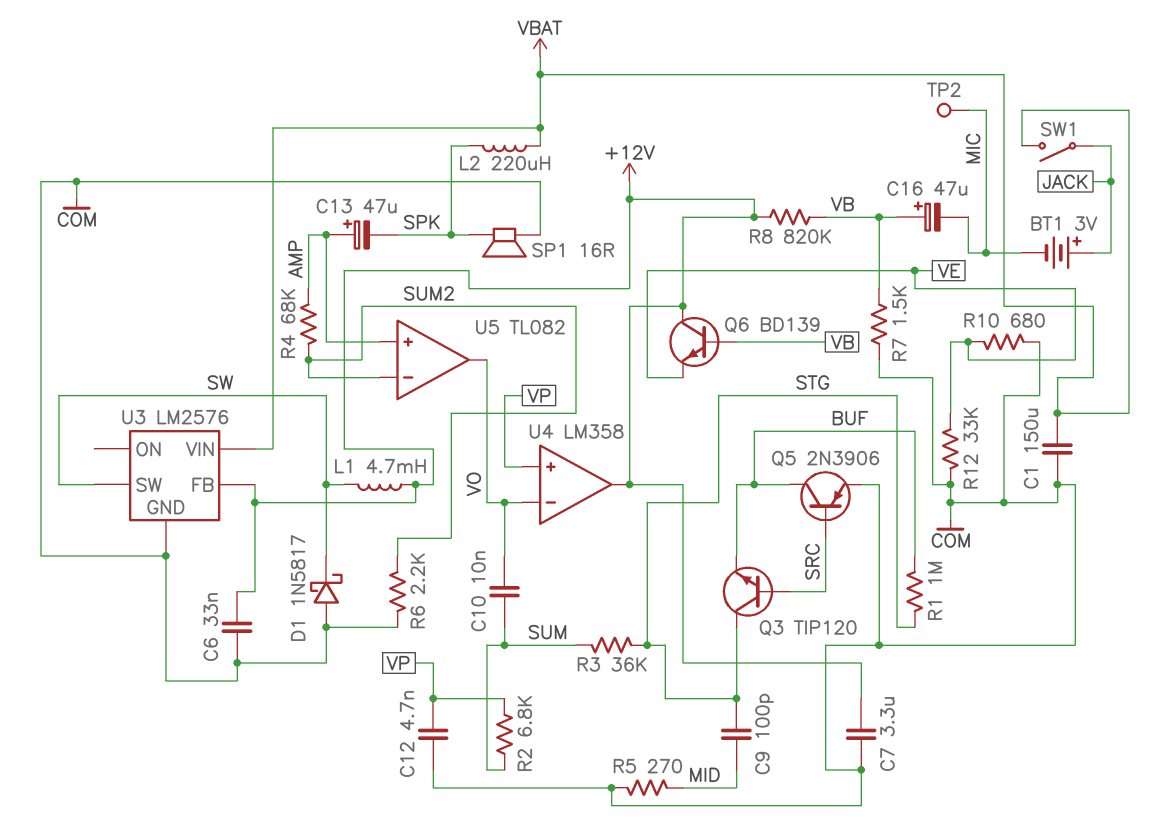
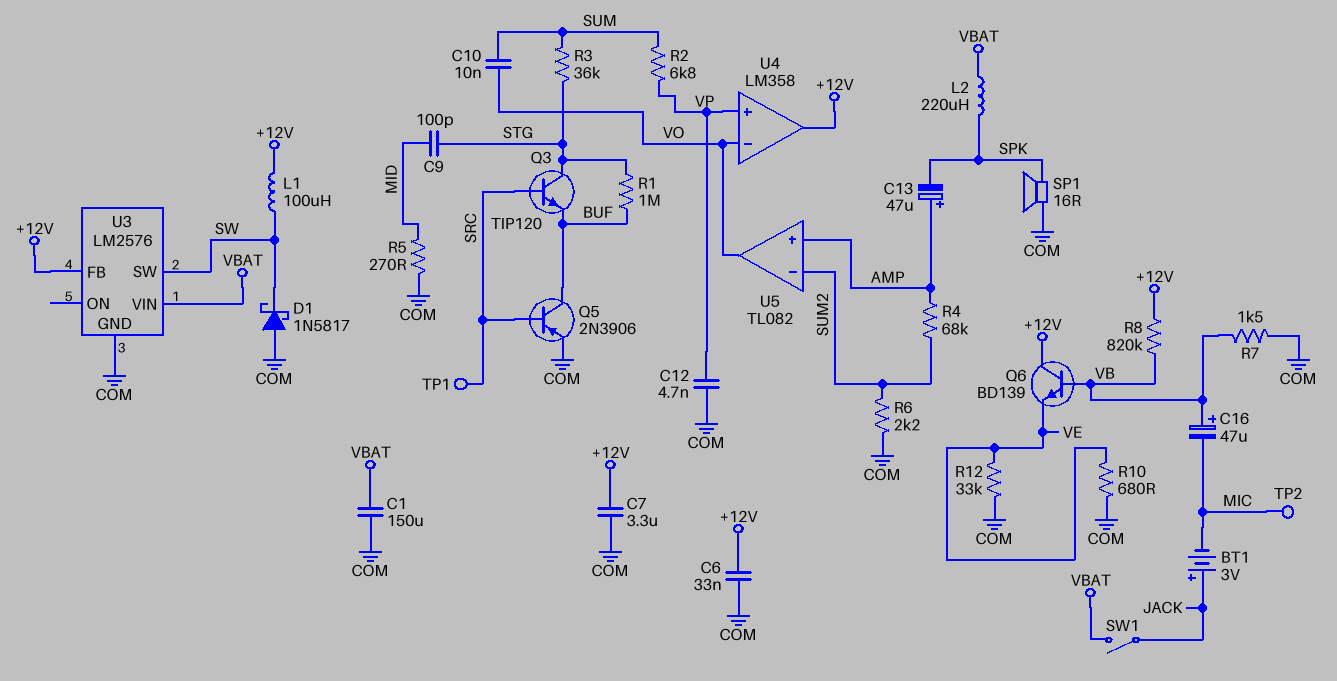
L1: 4.7mH (+12V, SW) -> 100uH (+12V, SW)
TP1: none -> test point (SRC)

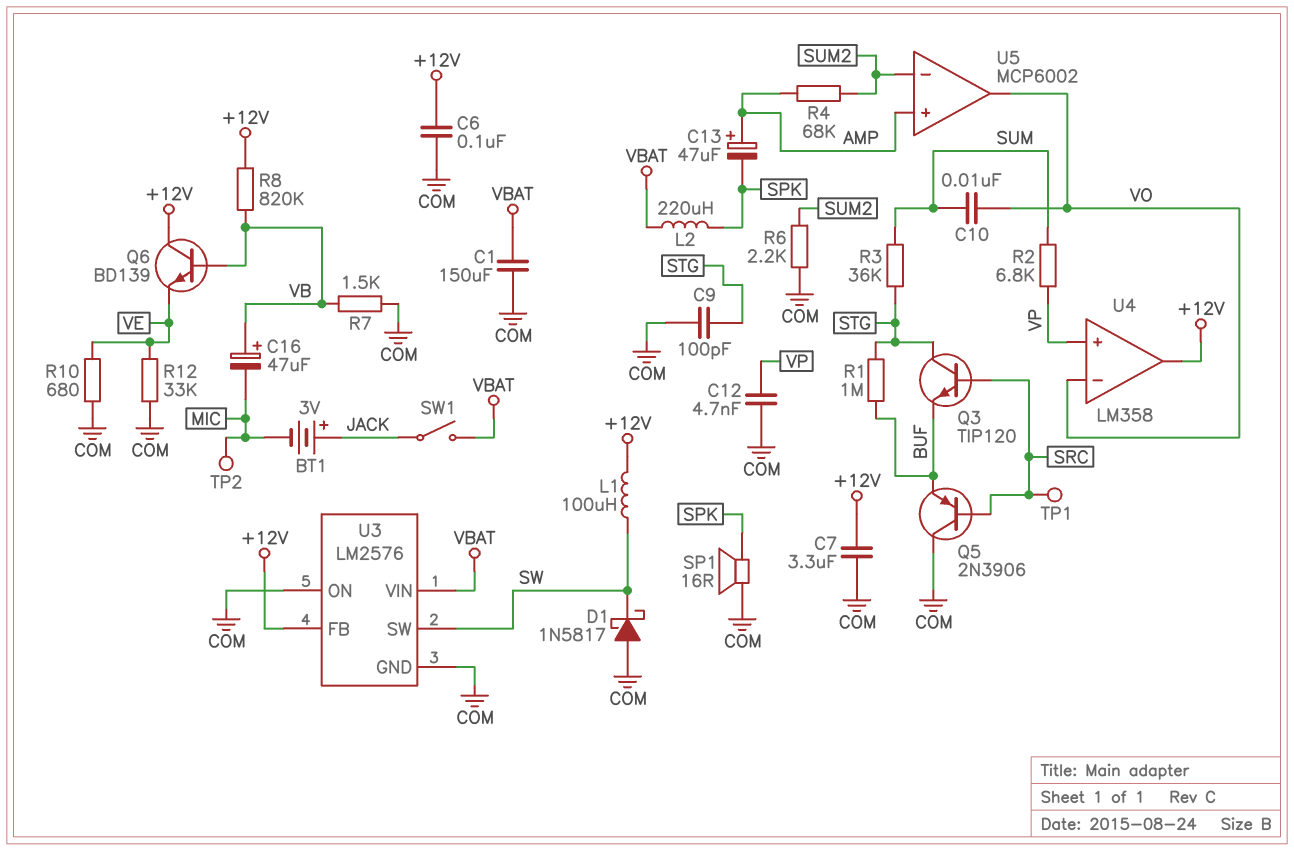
C6: 33nF (+12V, COM) -> 100nF (+12V, COM)
C9: 100pF (MID, STG) -> 100pF (COM, STG)
Q5: PNP 2N3906 (B SRC, C BUF, E COM) -> PNP 2N3906 (B SRC, C COM, E BUF)
R5: 270 (COM, MID) -> none
U3 pin ON: none -> COM
U5: TL082 -> MCP6002

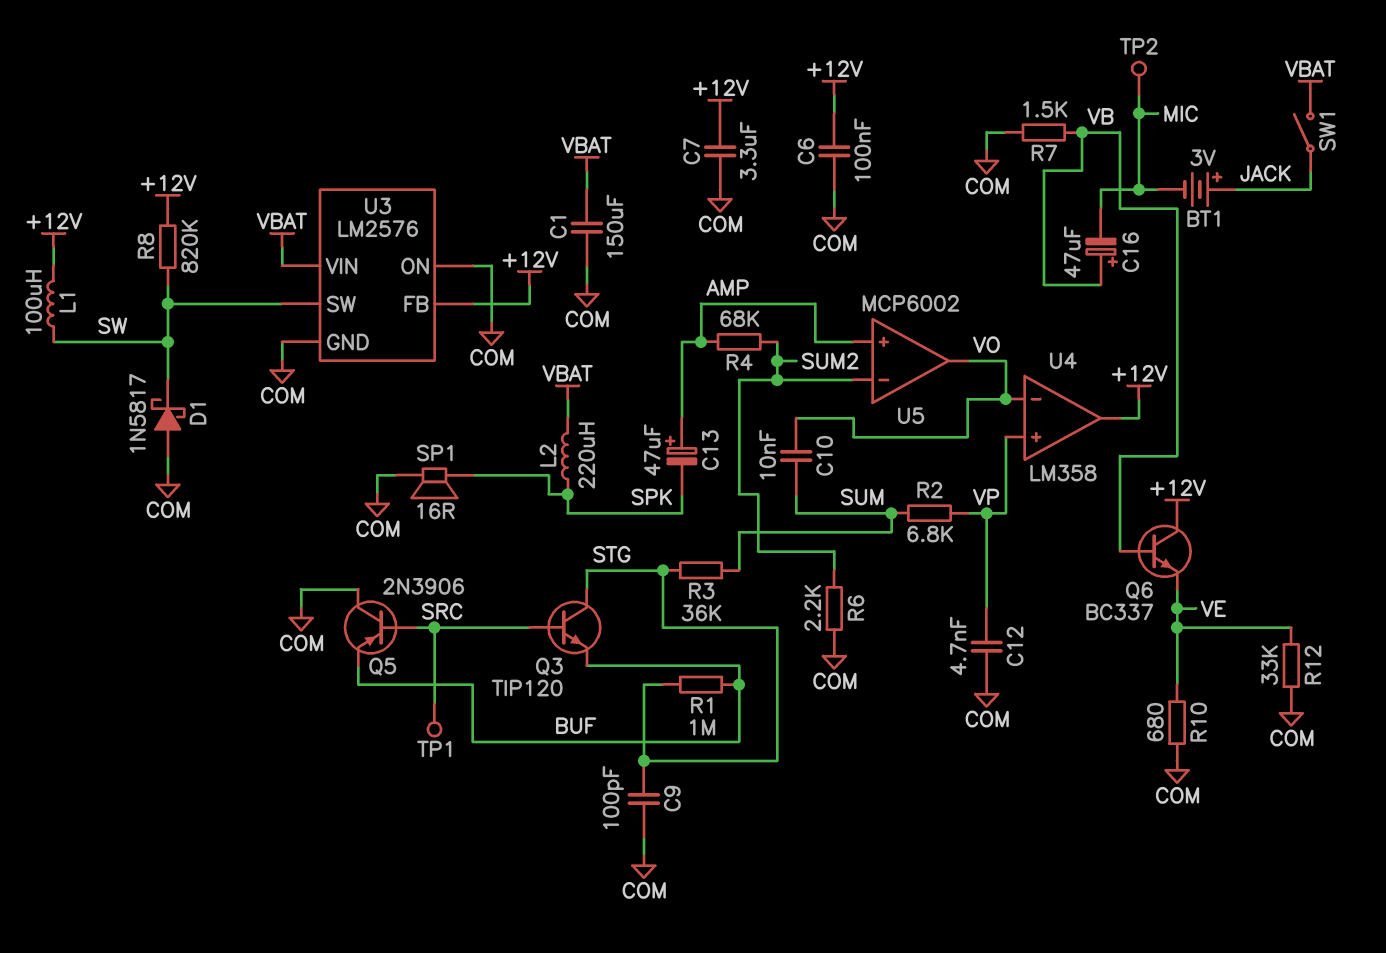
Q6: NPN BD139 (B VB, C +12V, E VE) -> NPN BC337 (B VB, C +12V, E VE)
R8: 820k (+12V, VB) -> 820k (+12V, SW)

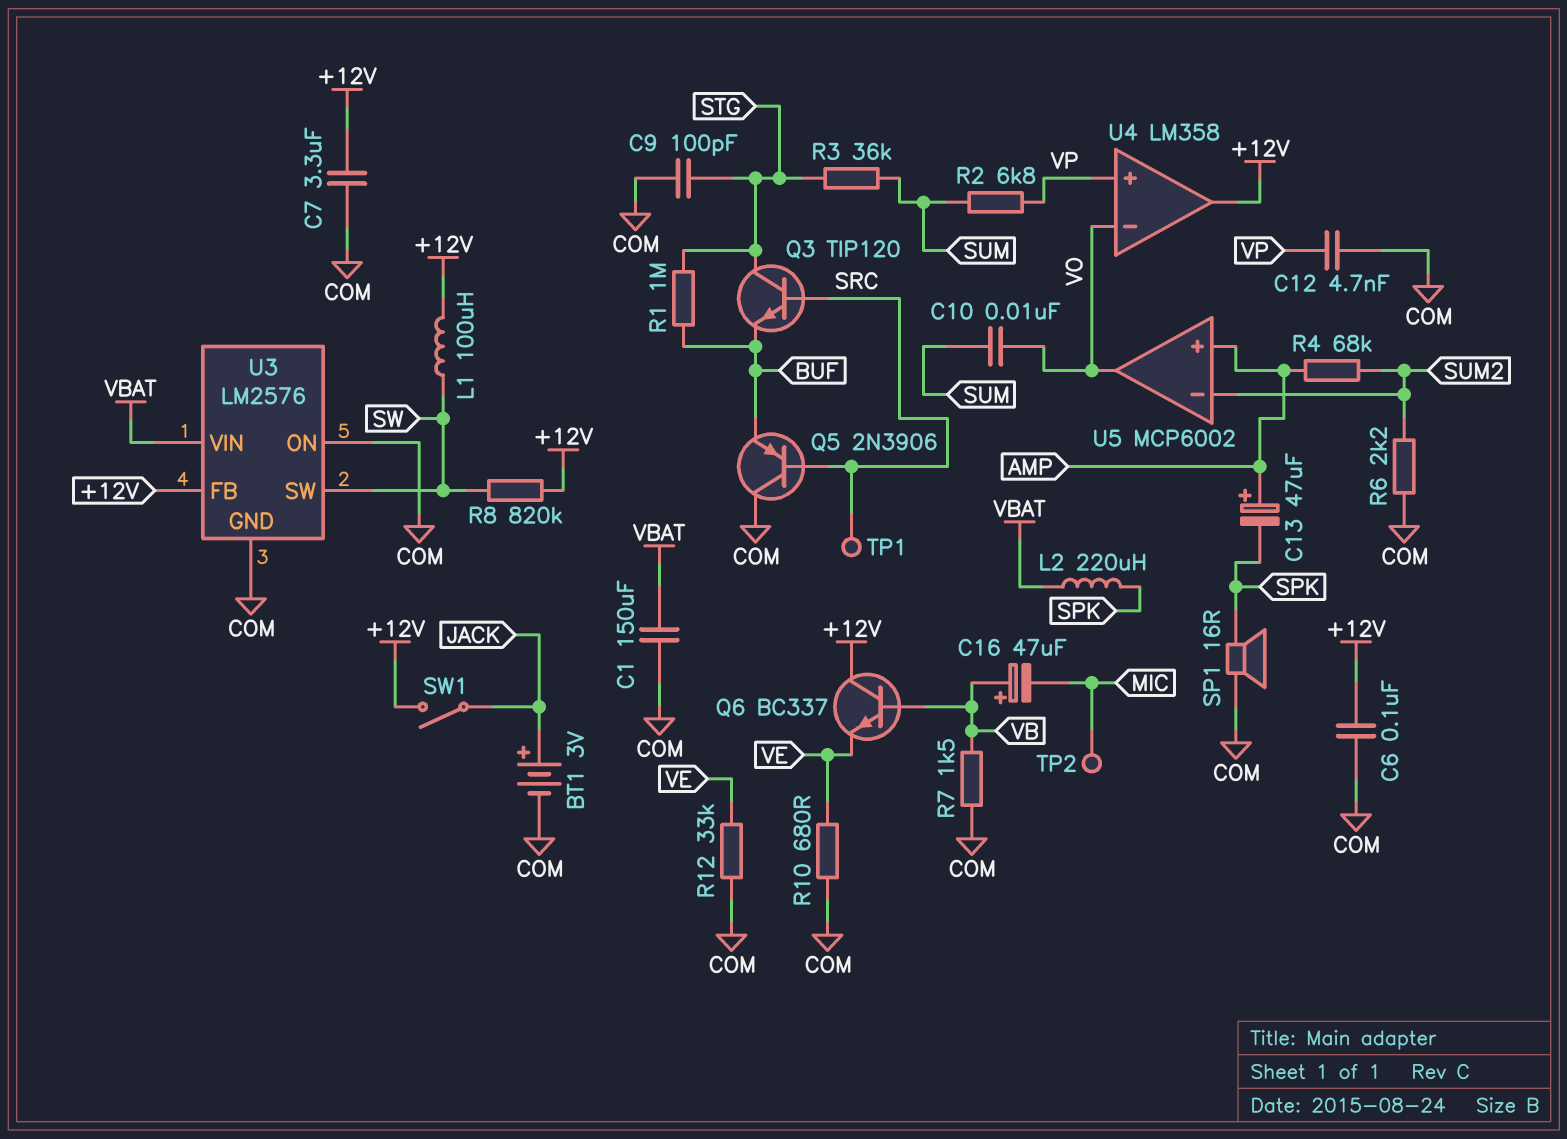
BT1: 3V (plus JACK, minus MIC) -> 3V (plus JACK, minus COM)
D1: schottky 1N5817 (A COM, K SW) -> none
SW1: switch (JACK, VBAT) -> switch (+12V, JACK)

